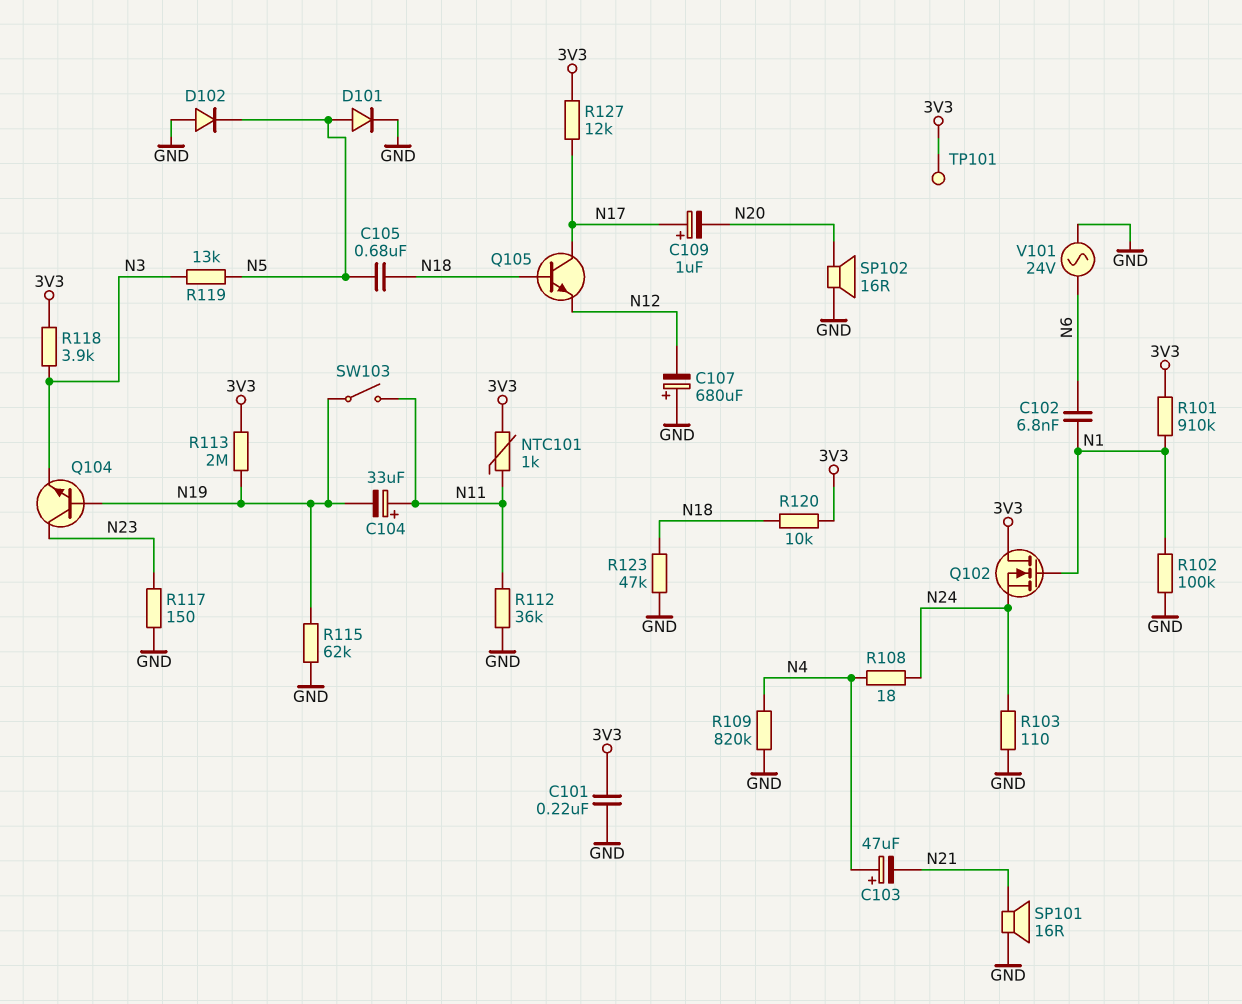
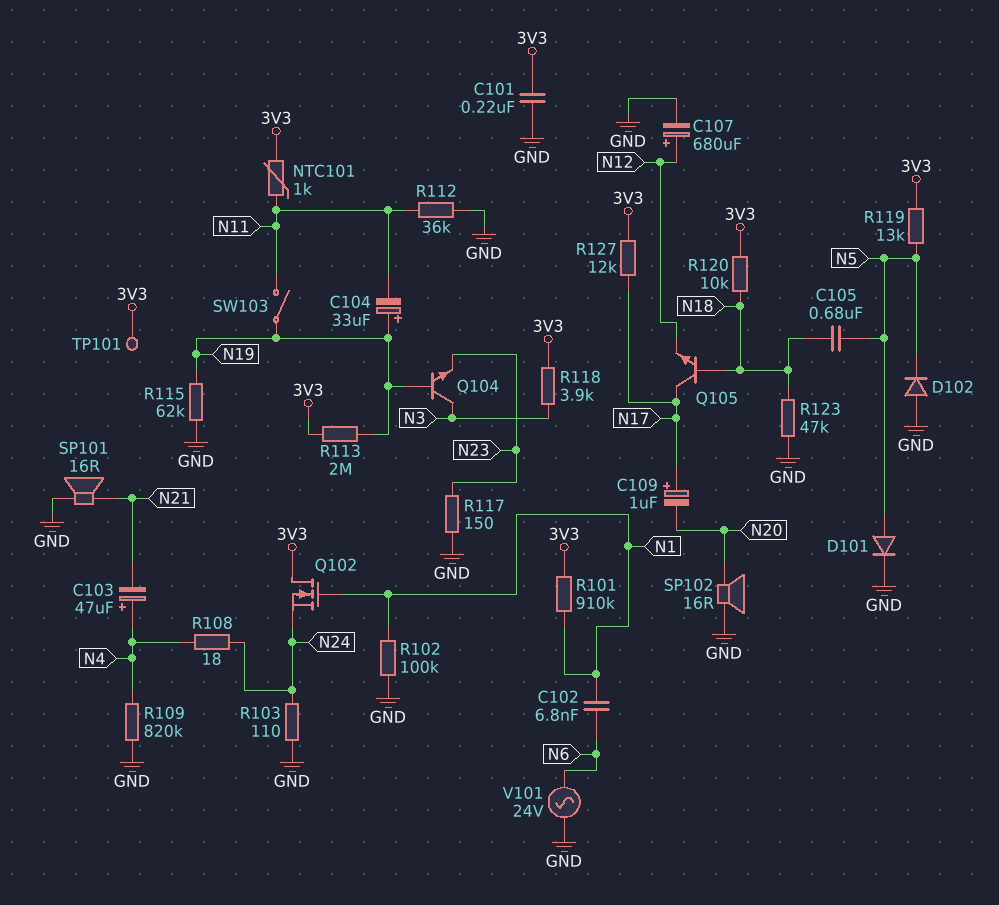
C104: 33uF (plus N11, minus N19) -> 33uF (plus N19, minus N11)
C107: 680uF (plus GND, minus N12) -> 680uF (plus N12, minus GND)
Q104: NPN (B N19, C N23, E N3) -> NPN (B N19, C N3, E N23)
R119: 13k (N3, N5) -> 13k (3V3, N5)

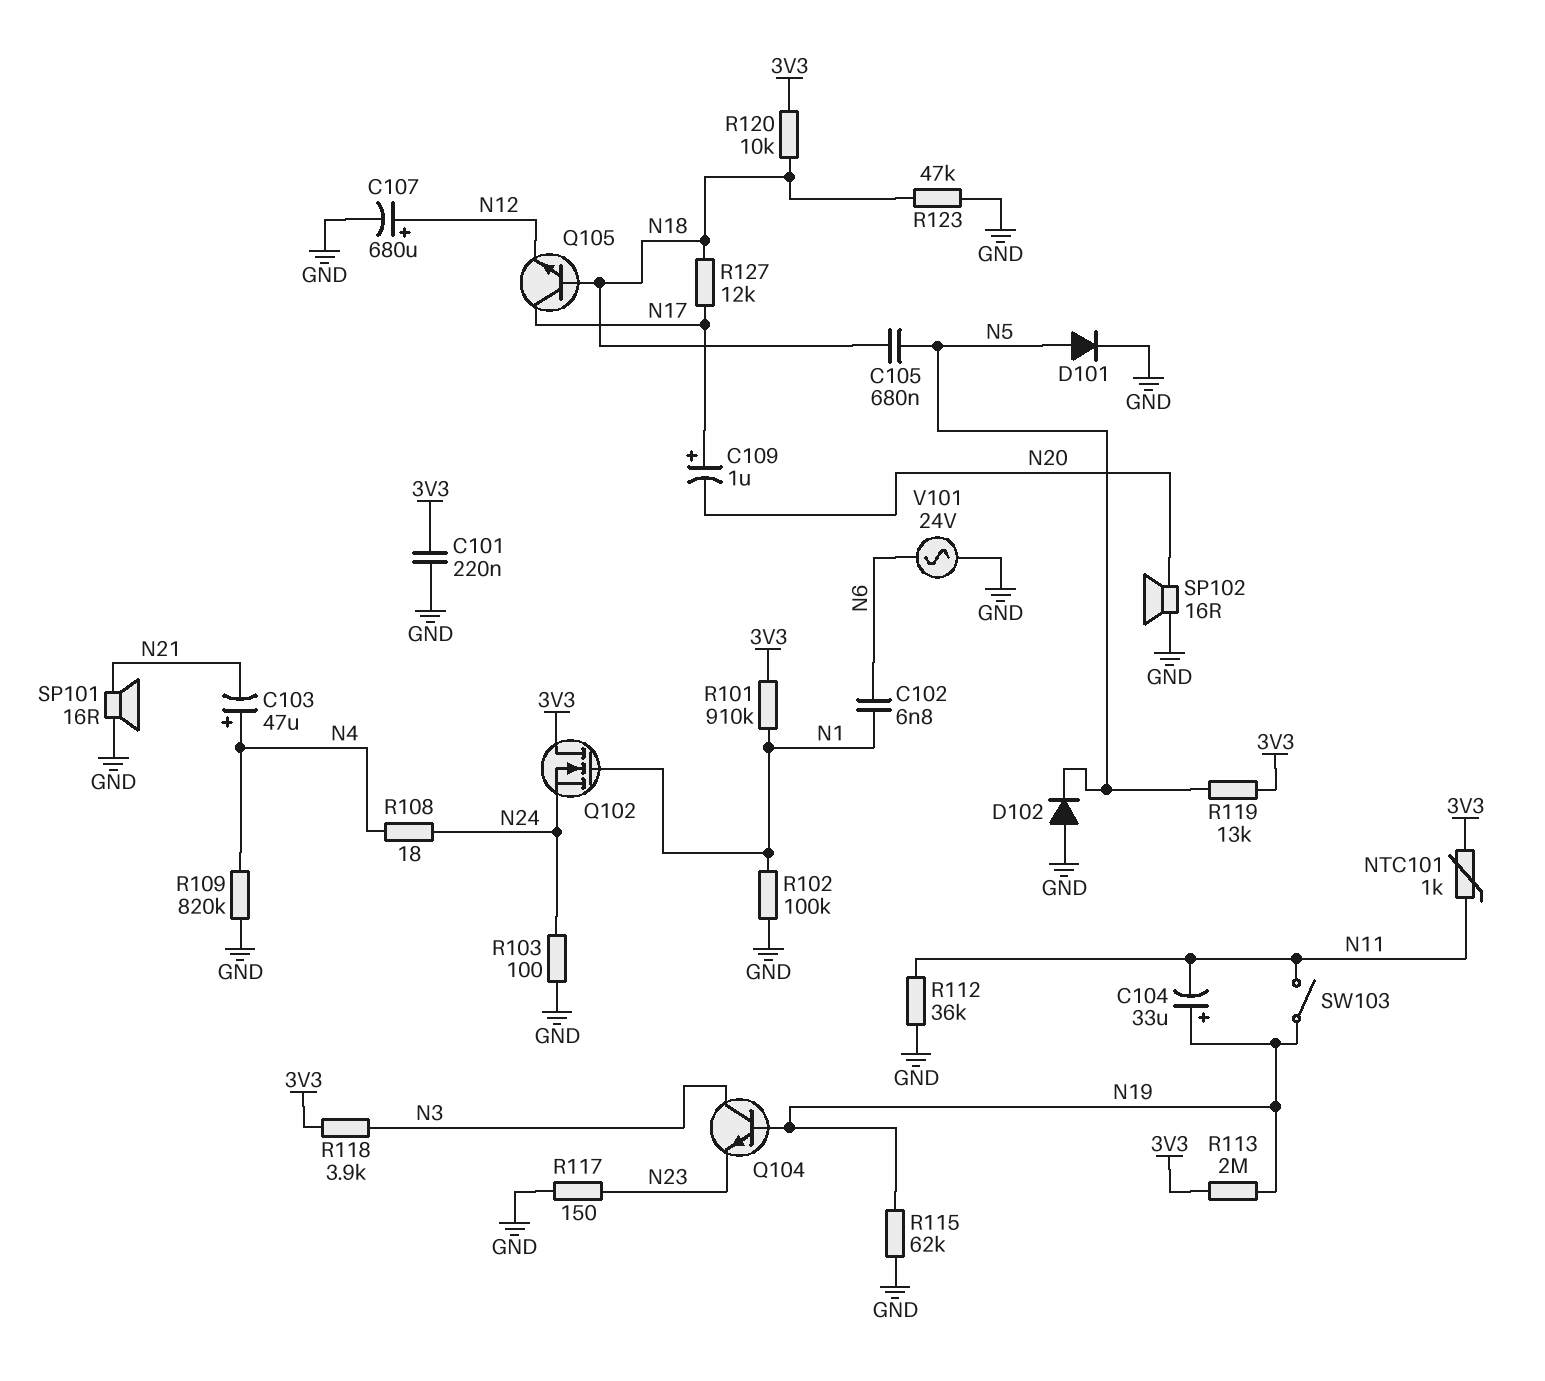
R103: 110 (GND, N24) -> 100 (GND, N24)
R127: 12k (3V3, N17) -> 12k (N17, N18)
TP101: test point (3V3) -> none

